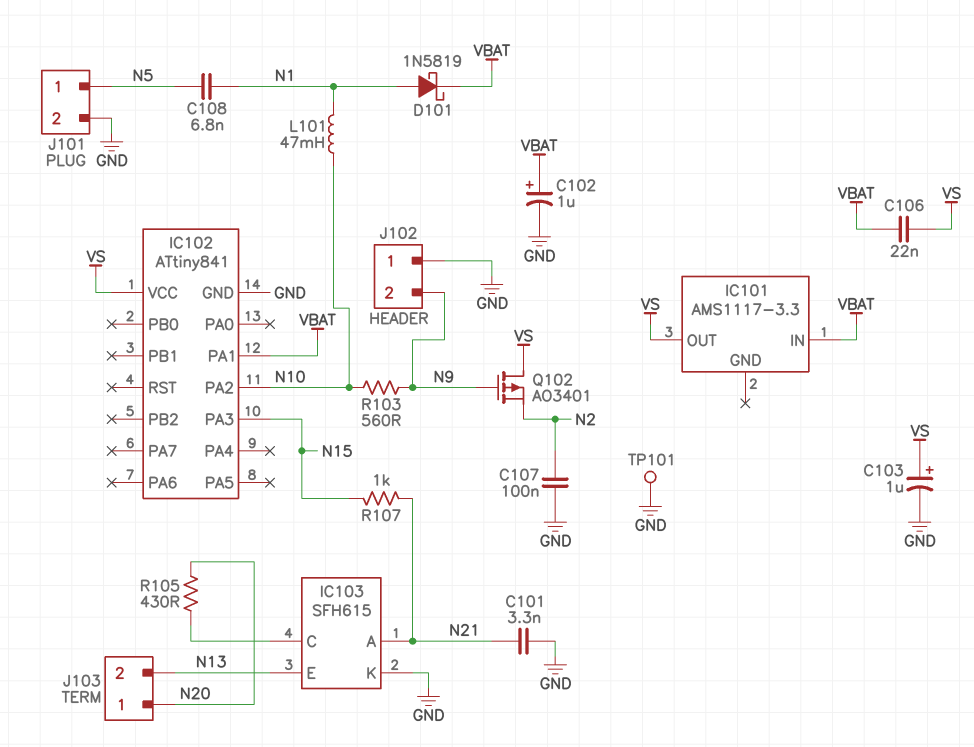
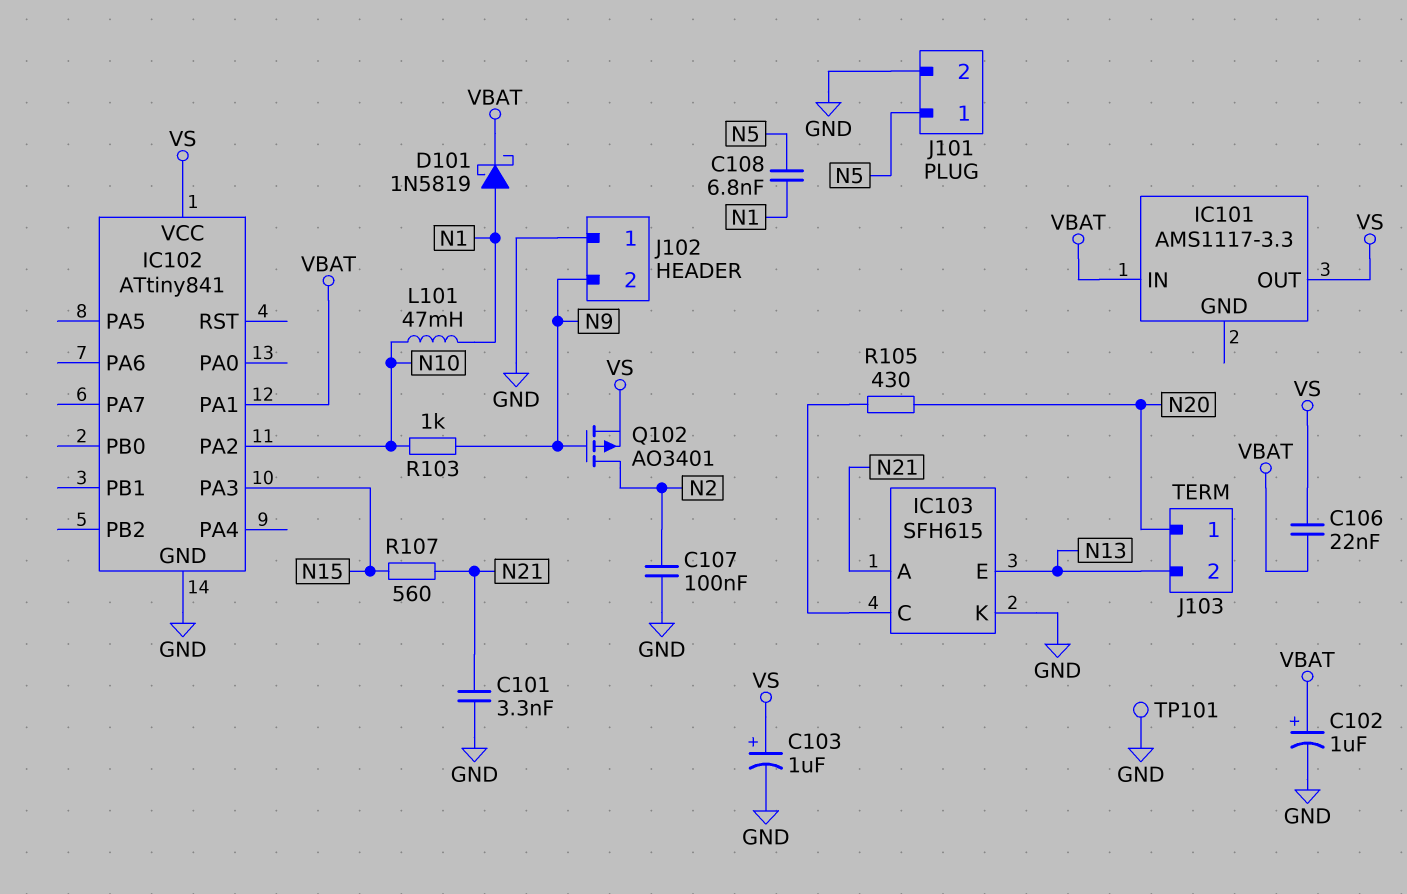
Q102: PMOS AO3401 (G N9, D VS, S N2) -> PMOS AO3401 (G N9, D N2, S VS)
R103: 560 (N9, N10) -> 1k (N9, N10)
R107: 1k (N15, N21) -> 560 (N15, N21)

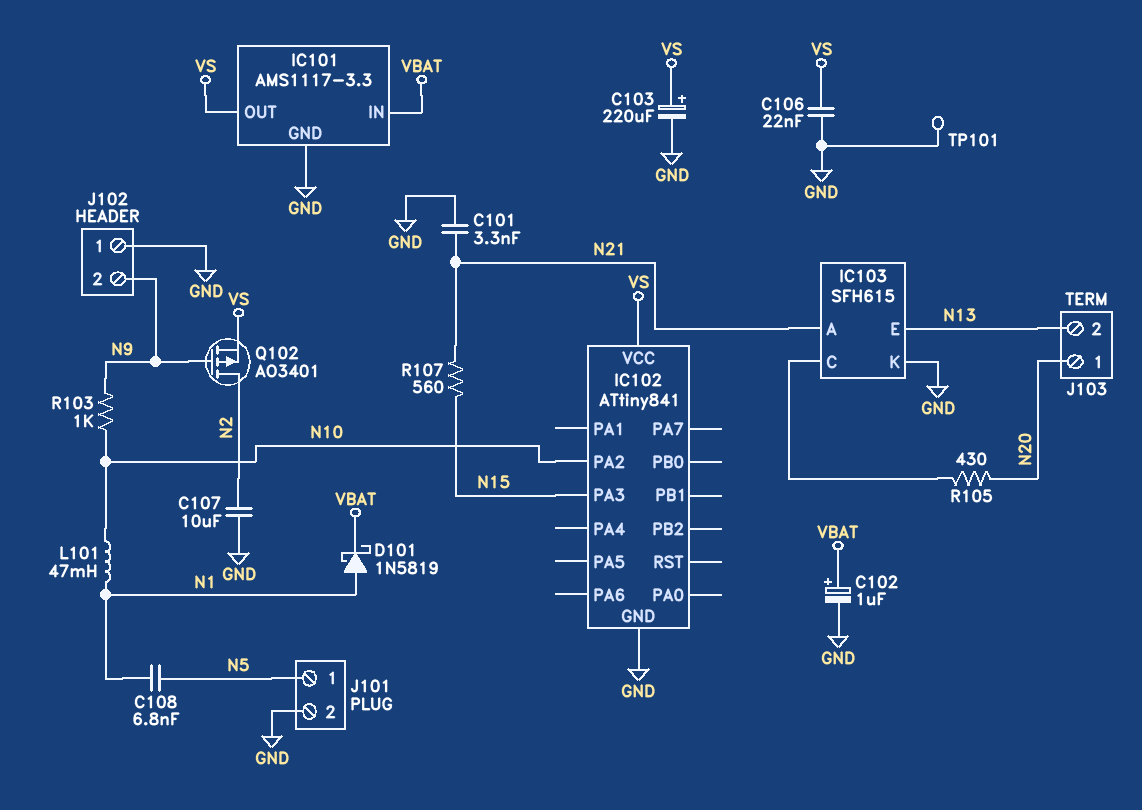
C103: 1uF (plus VS, minus GND) -> 220uF (plus VS, minus GND)
C106: 22nF (VBAT, VS) -> 22nF (GND, VS)
C107: 100nF (GND, N2) -> 10uF (GND, N2)
IC101 pin GND: none -> GND
IC102 pin PA1: VBAT -> none

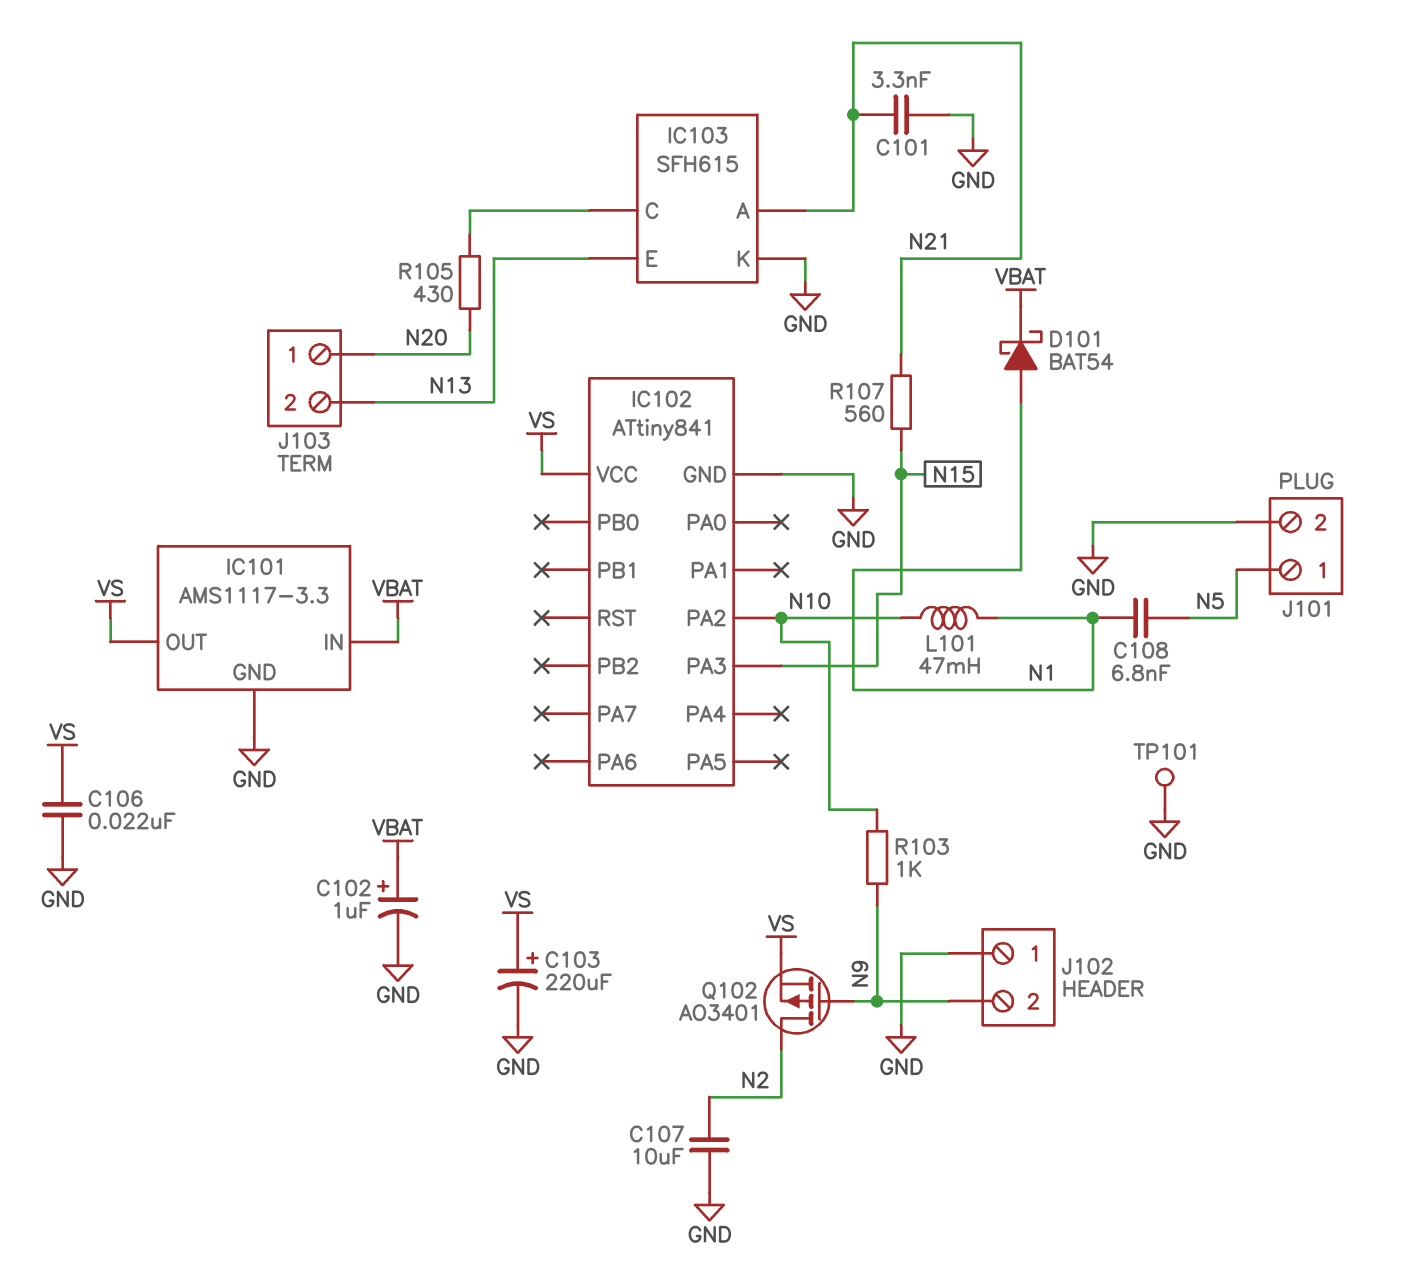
D101: schottky 1N5819 (A N1, K VBAT) -> schottky BAT54 (A N1, K VBAT)

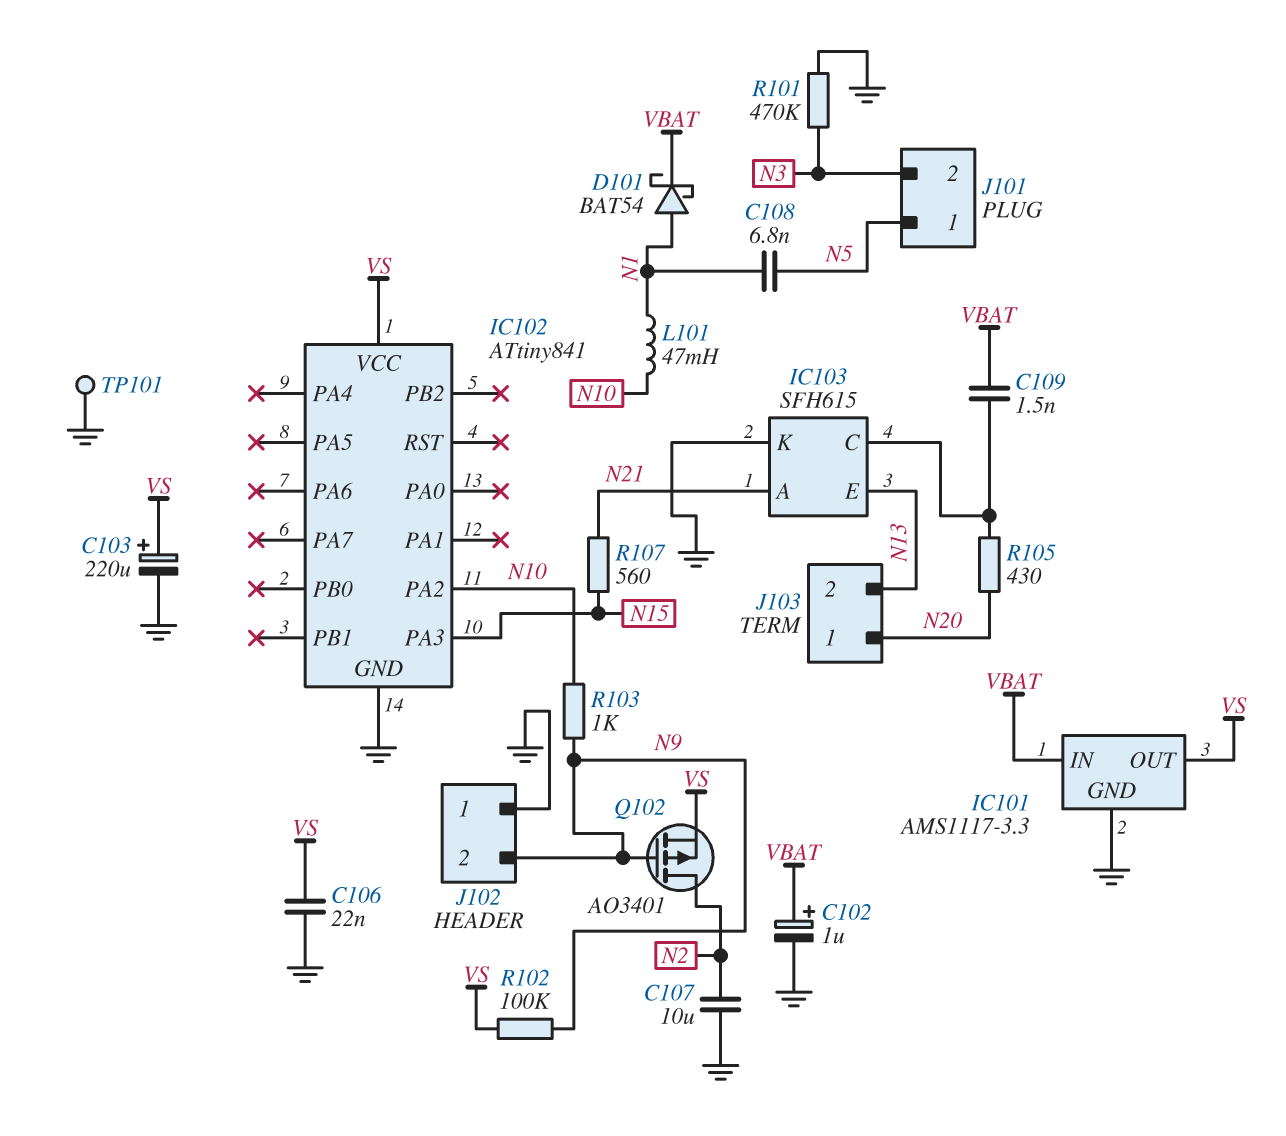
C101: 3.3nF (GND, N21) -> none
C109: none -> 1.5nF (IC103/C, VBAT)
J101 pin 2: GND -> N3
R101: none -> 470k (GND, N3)
R102: none -> 100k (N9, VS)

